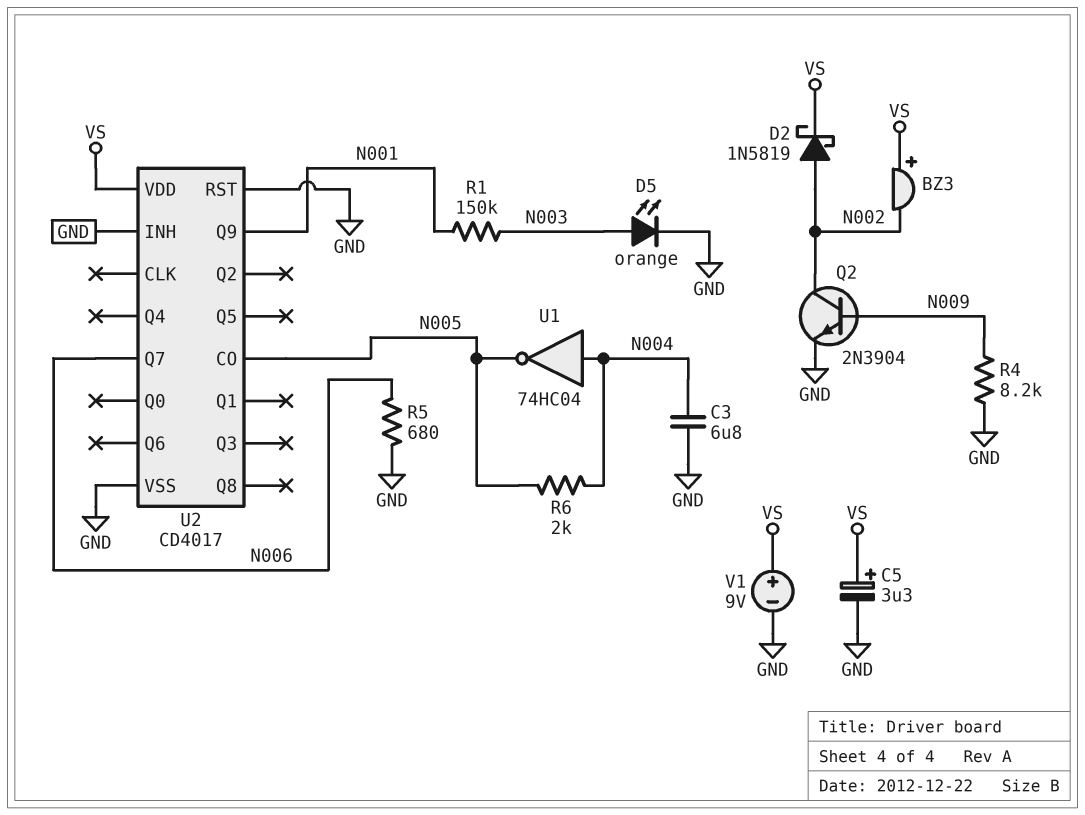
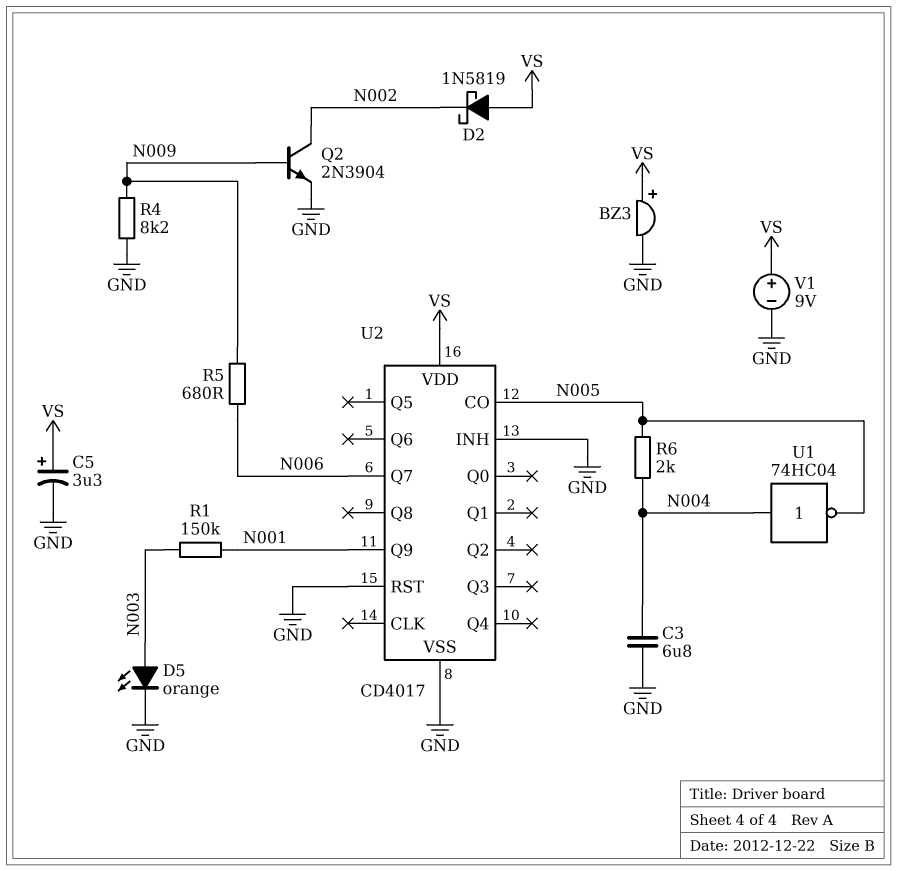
BZ3: buzzer (plus VS, minus N002) -> buzzer (plus VS, minus GND)
D2: schottky 1N5819 (A N002, K VS) -> schottky 1N5819 (A VS, K N002)
R5: 680 (GND, N006) -> 680 (N006, N009)

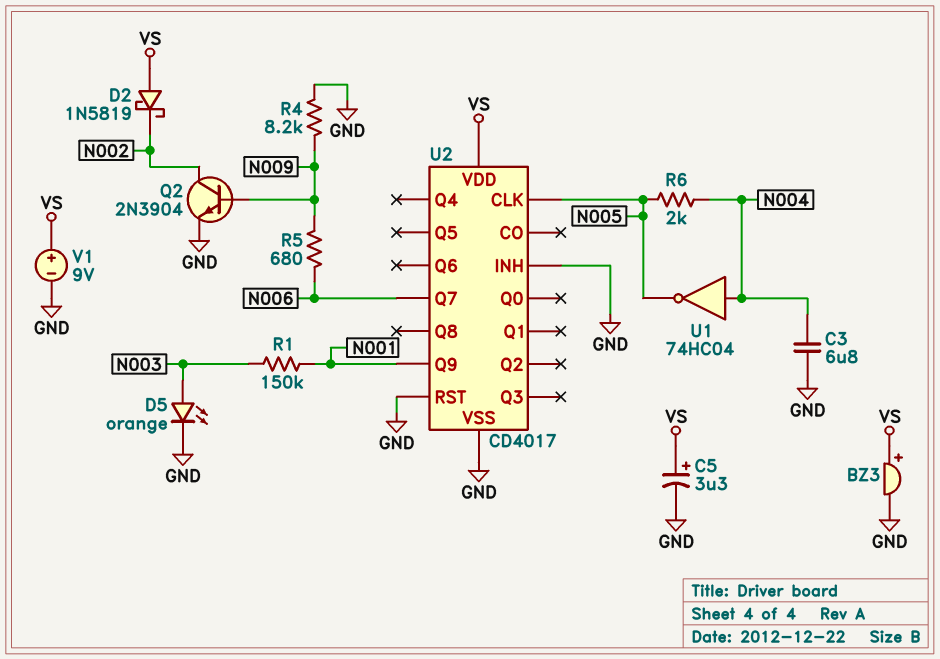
U2 pin CLK: none -> N005
U2 pin CO: N005 -> none

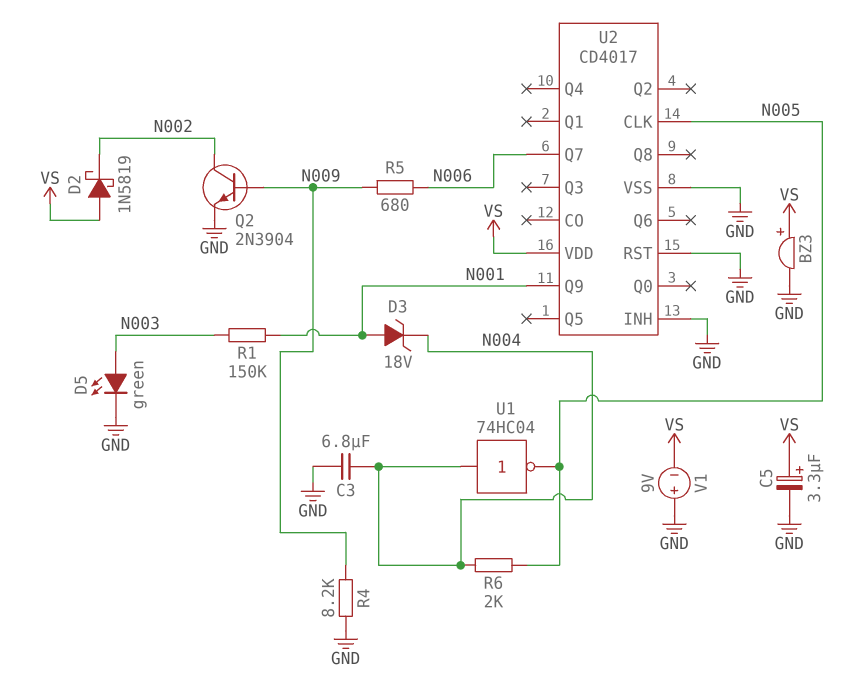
D3: none -> zener 18V (A N001, K N004)
D5: LED orange (A N003, K GND) -> LED green (A N003, K GND)
V1: 9V (plus VS, minus GND) -> 9V (plus GND, minus VS)

